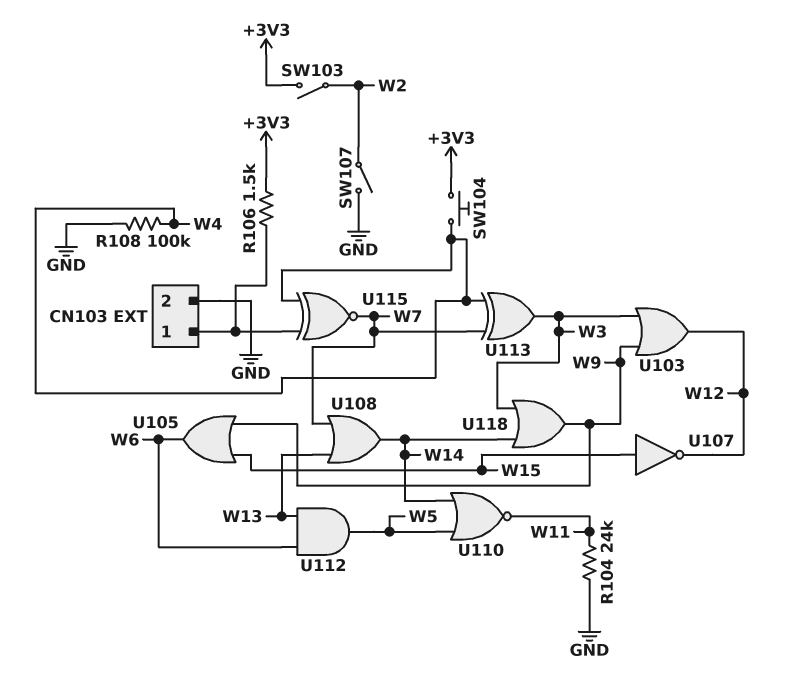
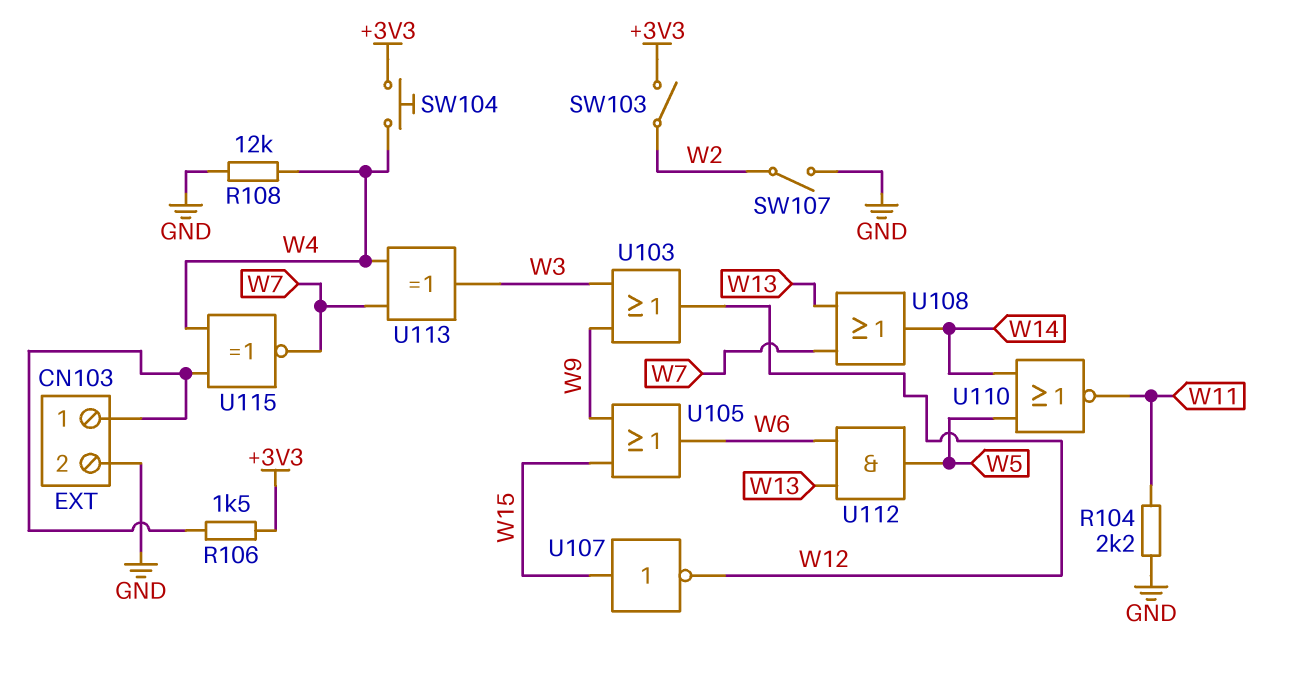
R104: 24k (GND, W11) -> 2.2k (GND, W11)
R108: 100k (GND, W4) -> 12k (GND, W4)
U118: OR (in W3, in W14, out W9) -> none

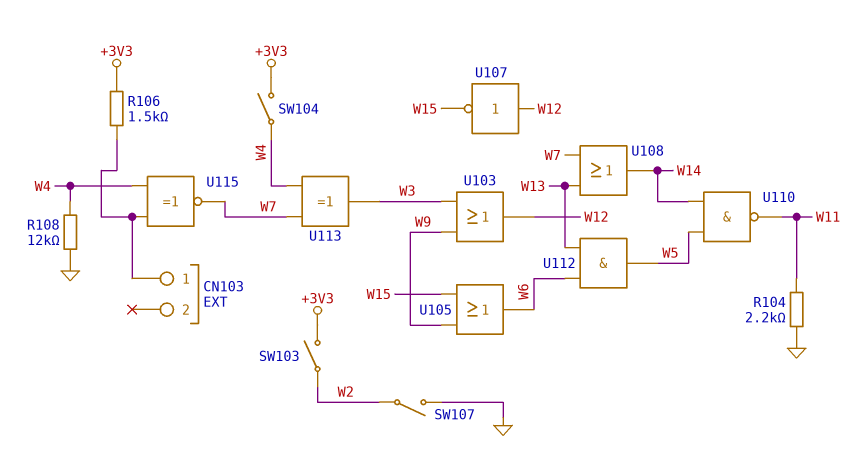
CN103 pin 2: GND -> none
SW104: button (+3V3, W4) -> switch (+3V3, W4)
U107: NOT (in W15, out W12) -> NOT (in W12, out W15)
U110: NOR (in W5, in W14, out W11) -> NAND (in W5, in W14, out W11)

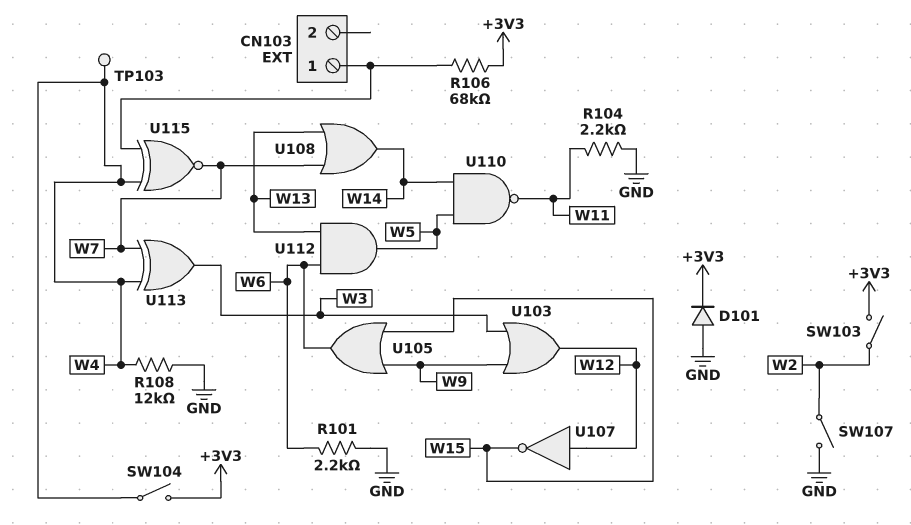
D101: none -> diode (A GND, K +3V3)
R101: none -> 2.2k (GND, W6)
R106: 1.5k (+3V3, CN103/1) -> 68k (+3V3, CN103/1)
TP103: none -> test point (W4)

